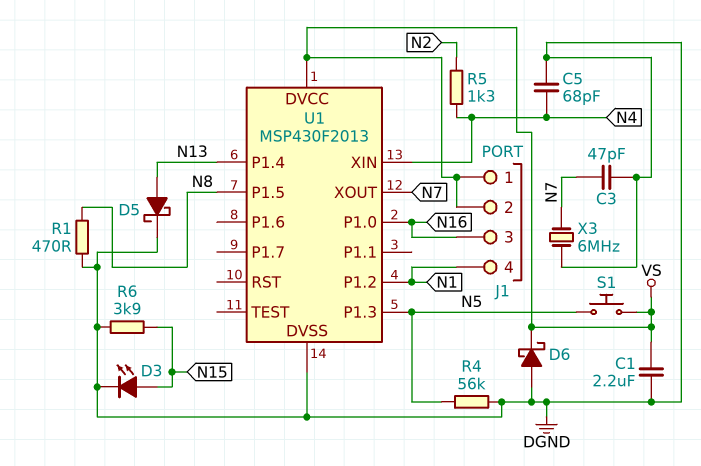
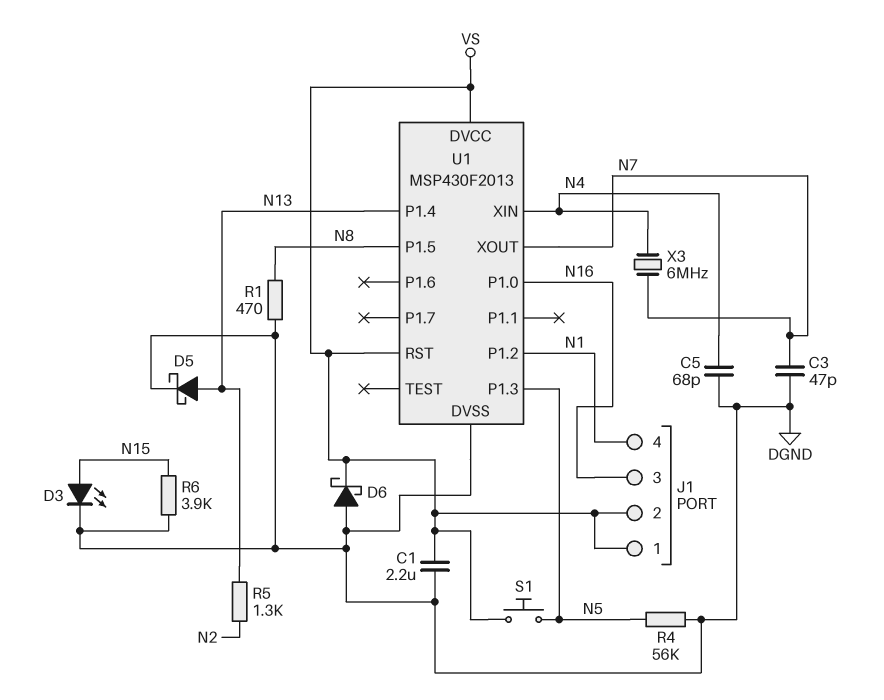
R5: 1.3k (N2, N4) -> 1.3k (N2, N13)
U1 pin RST: none -> VS
X3: 6MHz (DGND, N7) -> 6MHz (N4, N7)

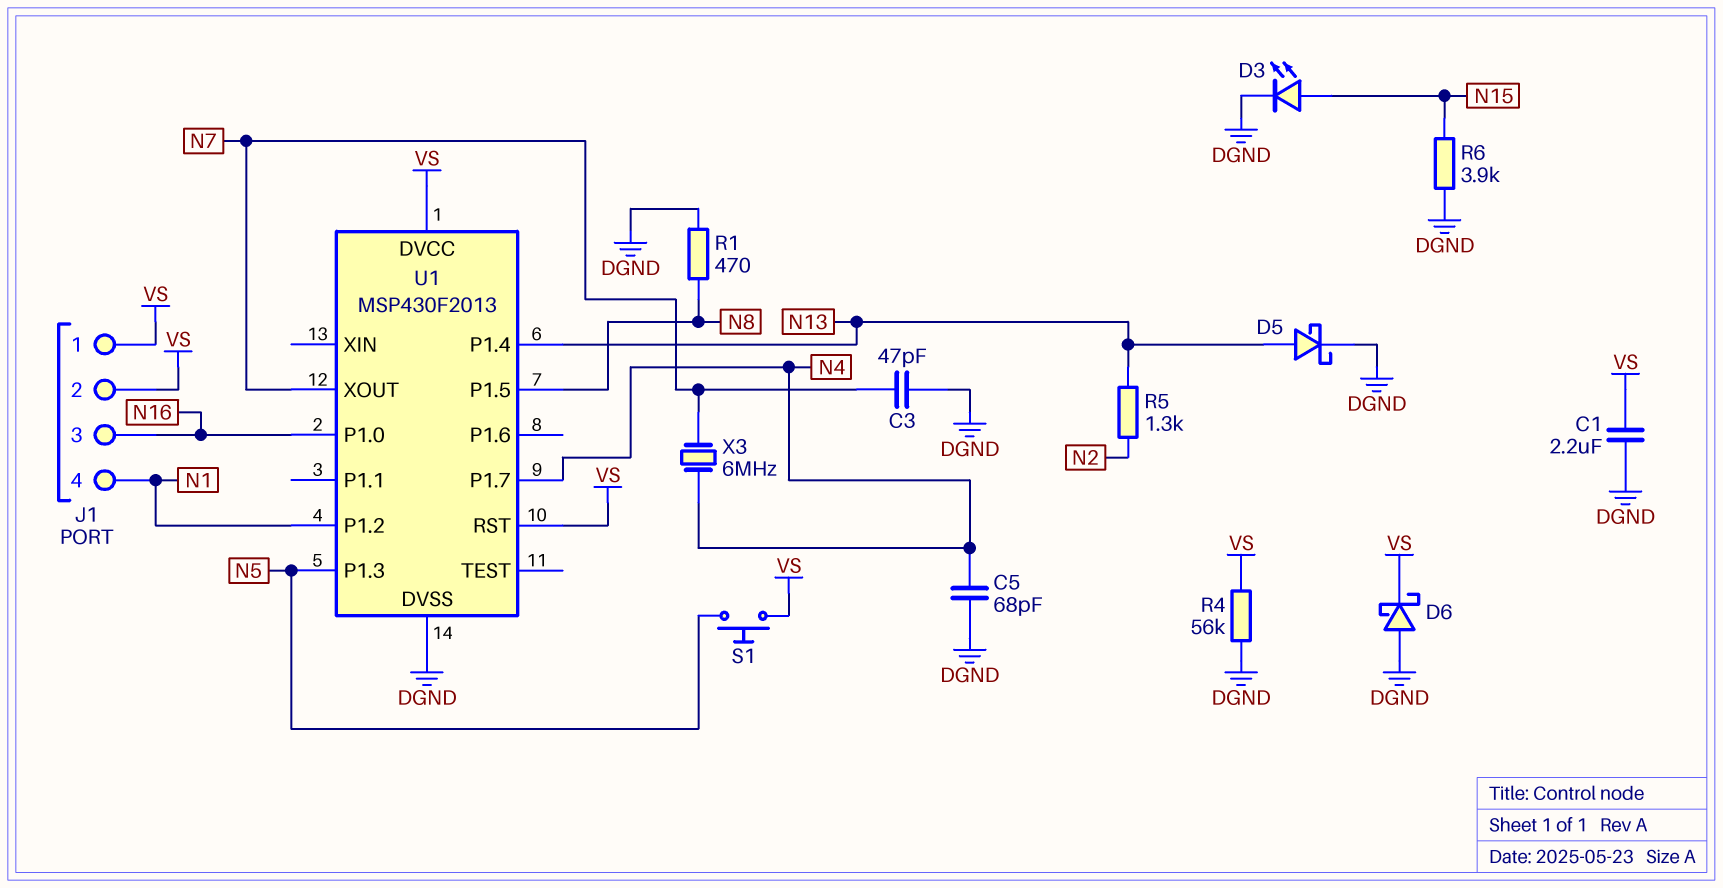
R4: 56k (DGND, N5) -> 56k (DGND, VS)
U1 pin P1.7: none -> N4
U1 pin XIN: N4 -> none

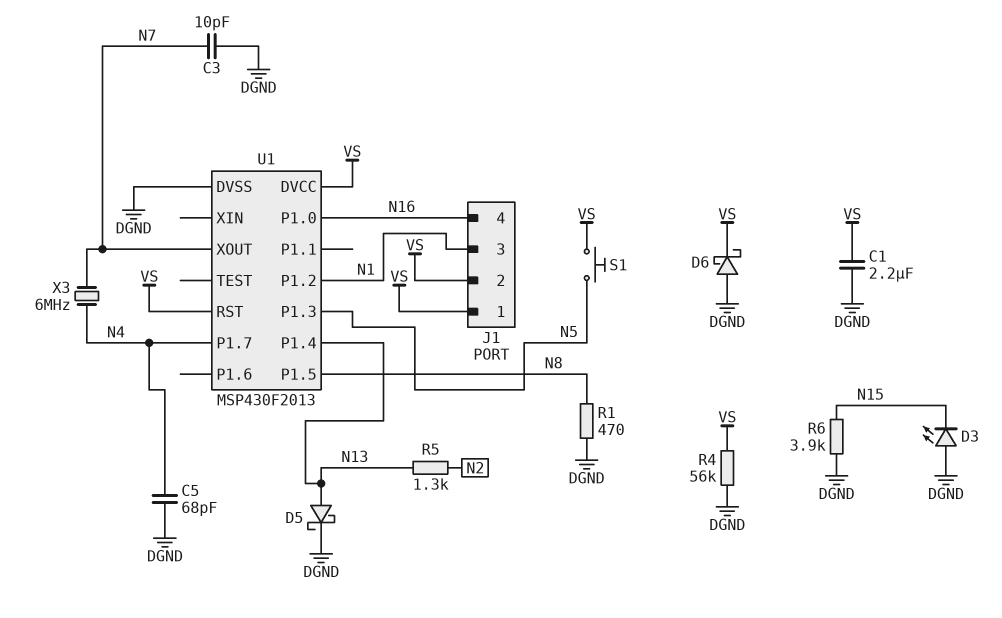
C3: 47pF (DGND, N7) -> 10pF (DGND, N7)
D3: LED (A N15, K DGND) -> LED (A DGND, K N15)
J1 pin 3: N16 -> N1
J1 pin 4: N1 -> N16

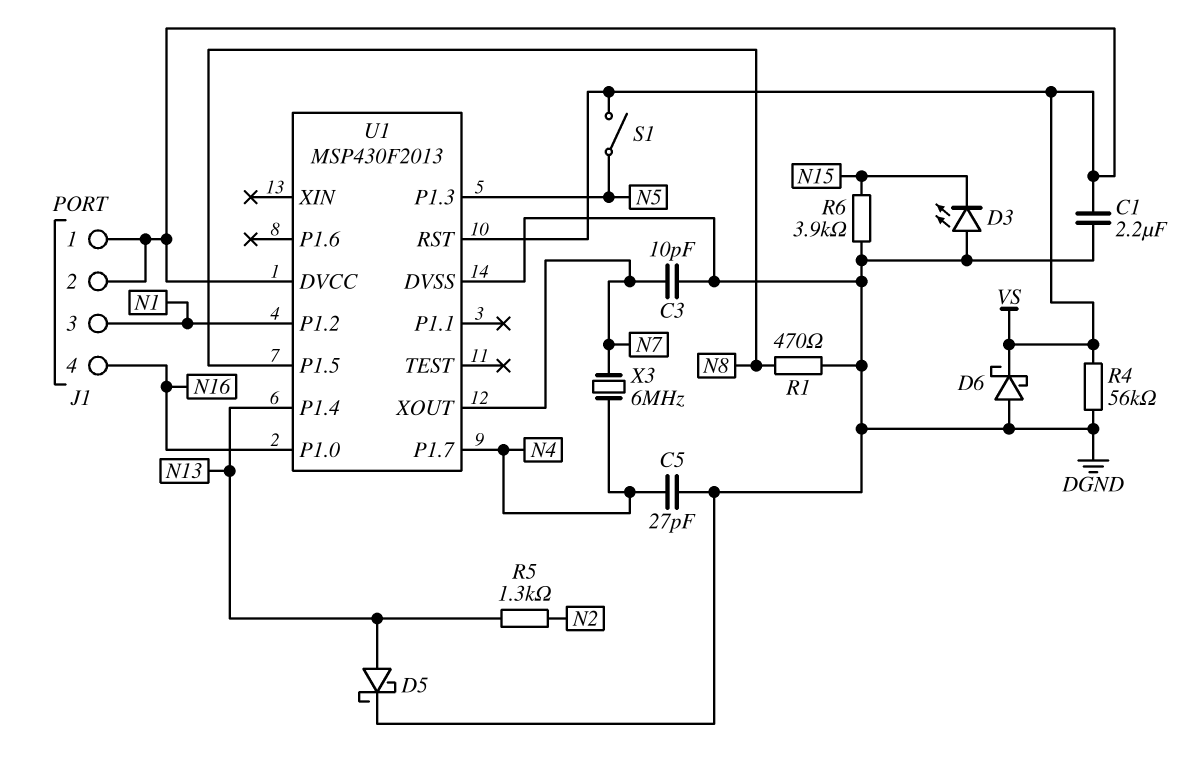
C5: 68pF (DGND, N4) -> 27pF (DGND, N4)
S1: button (N5, VS) -> switch (N5, VS)

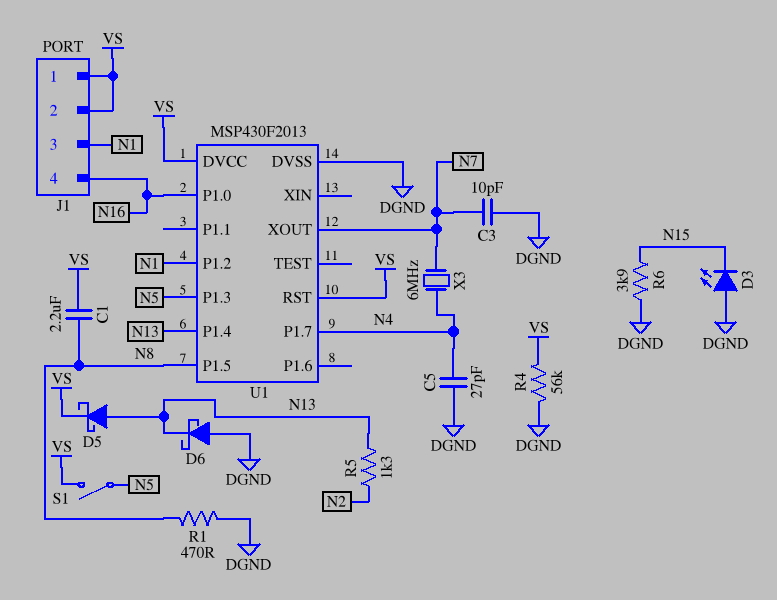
C1: 2.2uF (DGND, VS) -> 2.2uF (N8, VS)
D5: schottky (A N13, K DGND) -> schottky (A N13, K VS)
D6: schottky (A DGND, K VS) -> schottky (A DGND, K N13)

